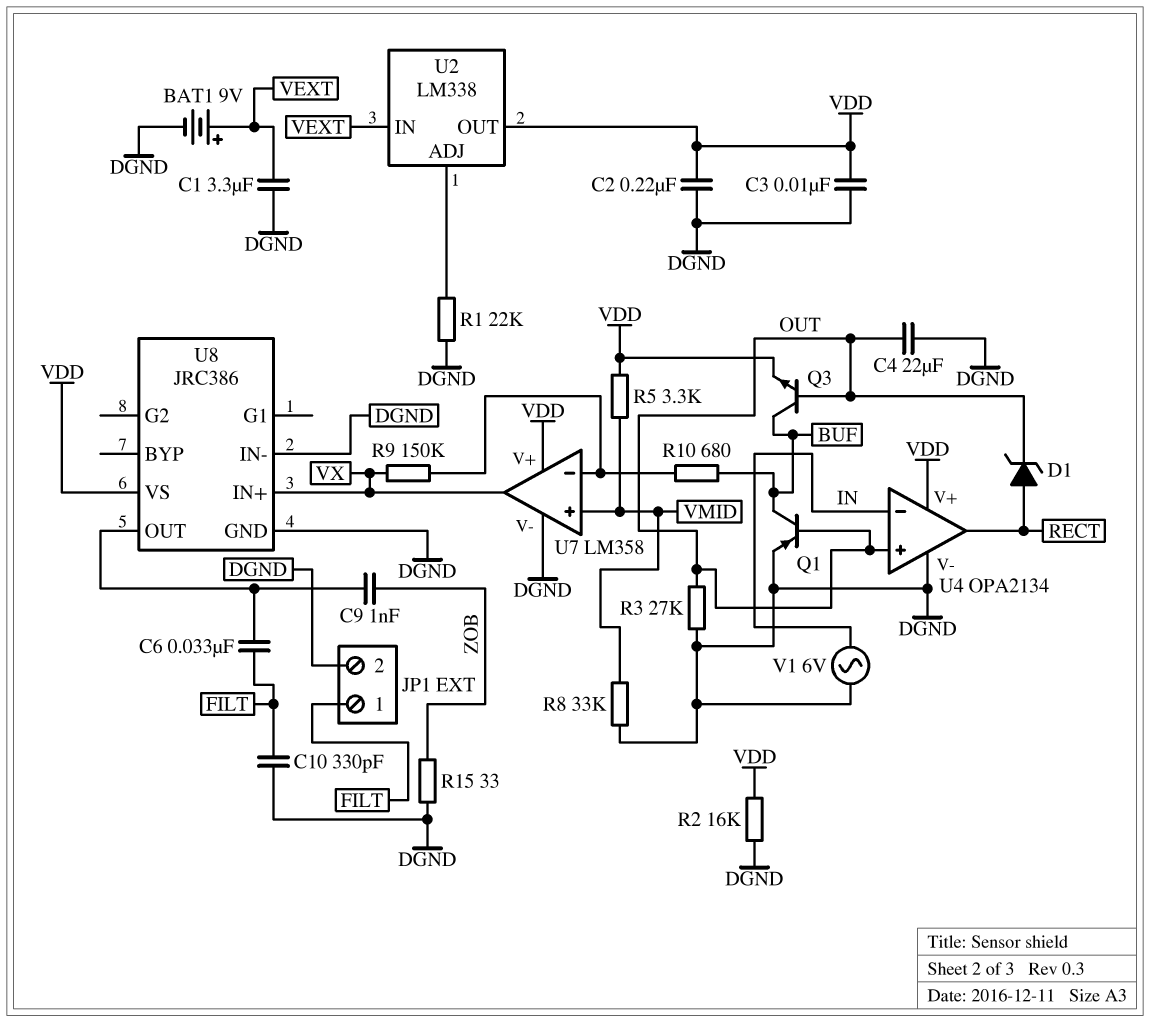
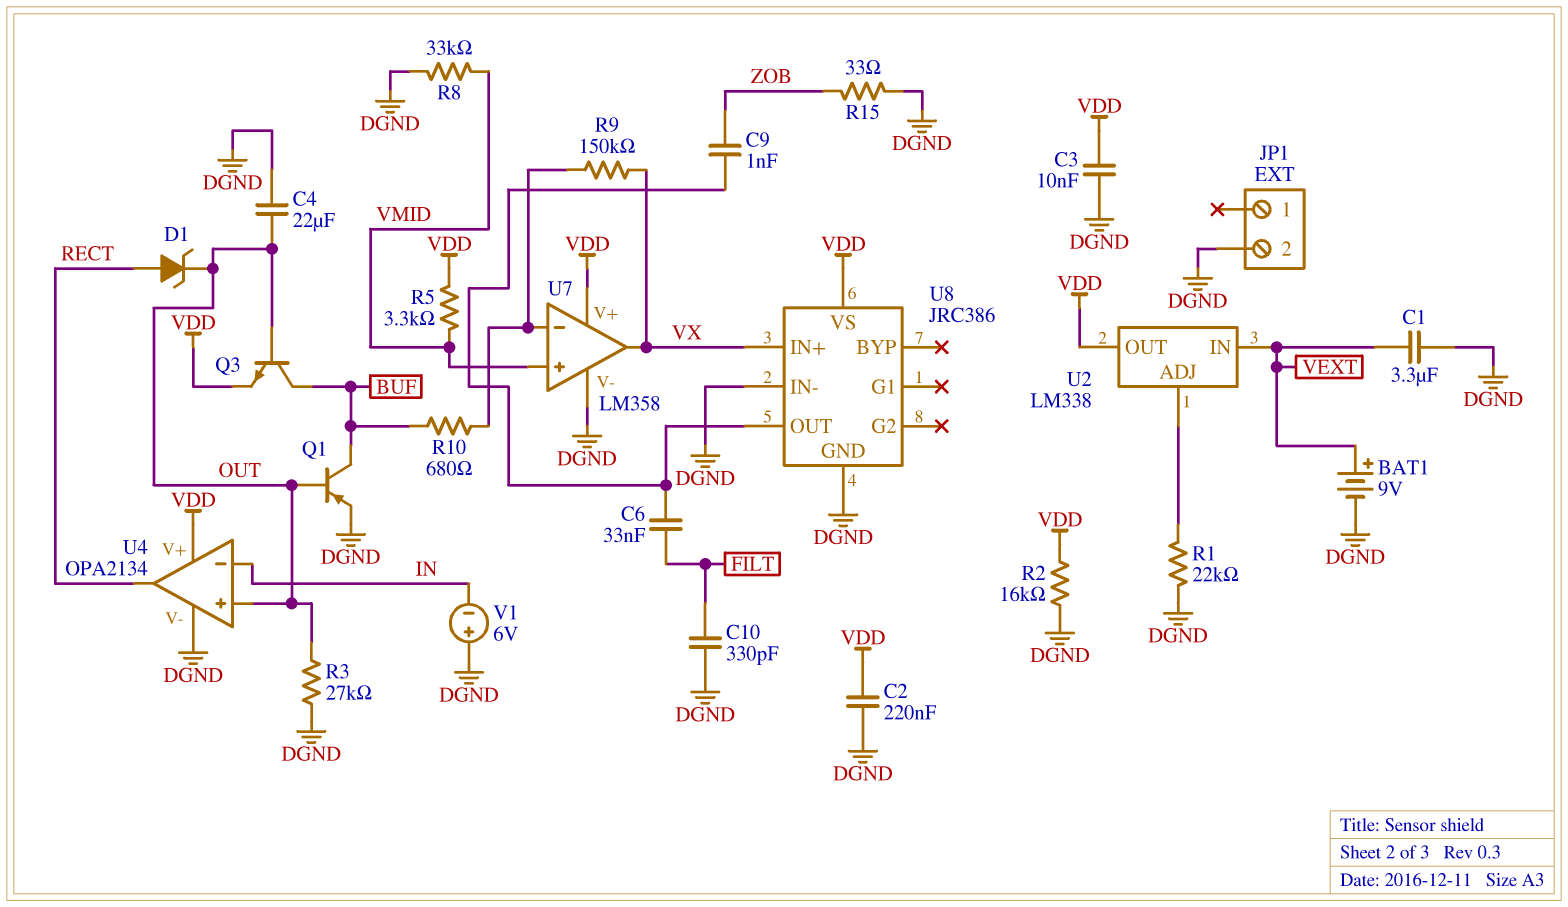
JP1 pin 1: FILT -> none
V1: AC 6V (DGND, IN) -> 6V (plus DGND, minus IN)

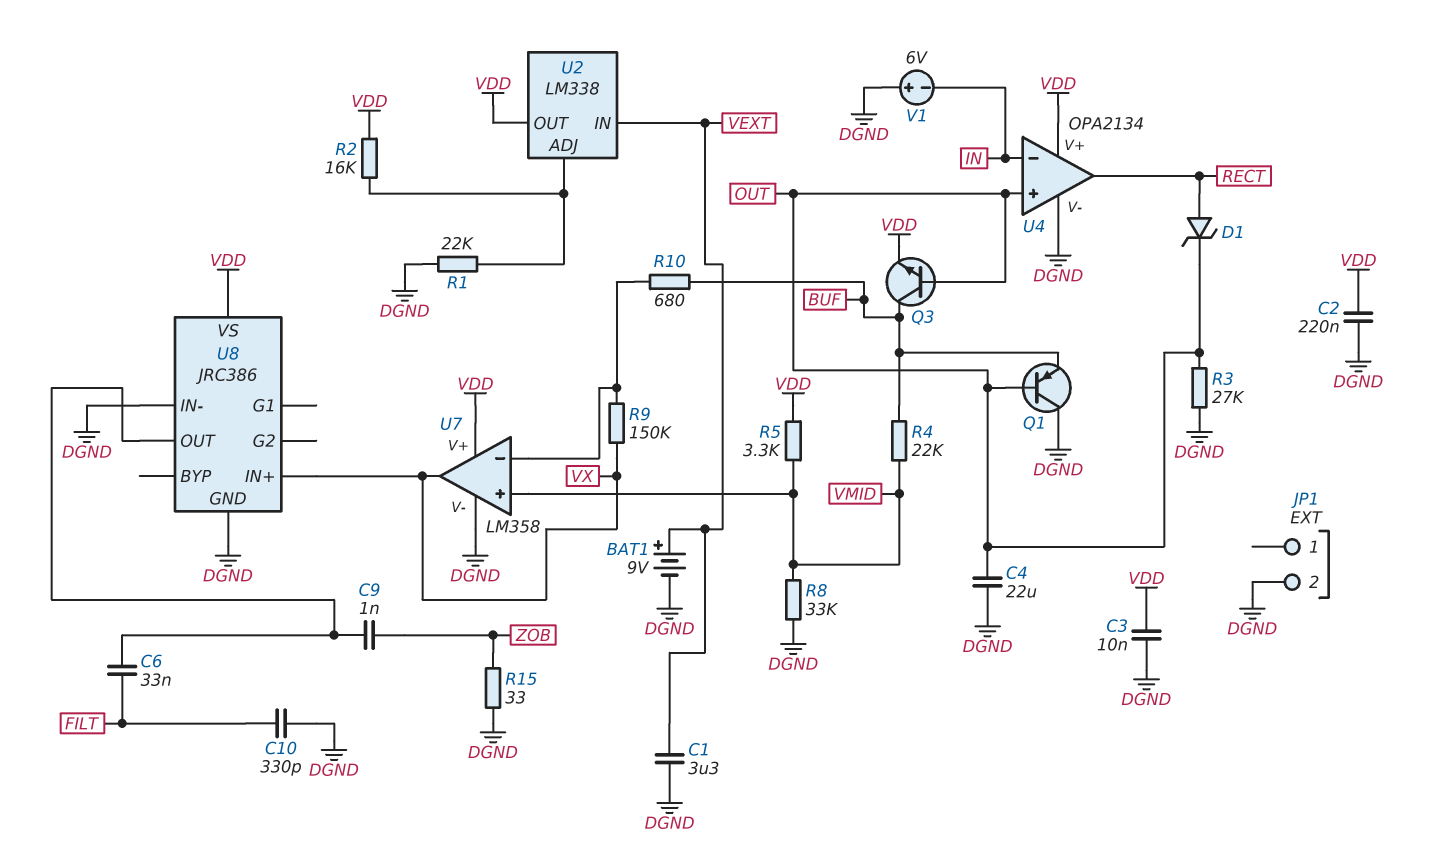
Q1: PNP (B OUT, C BUF, E DGND) -> PNP (B OUT, C DGND, E BUF)
R2: 16k (DGND, VDD) -> 16k (U2/ADJ, VDD)
R4: none -> 22k (BUF, VMID)

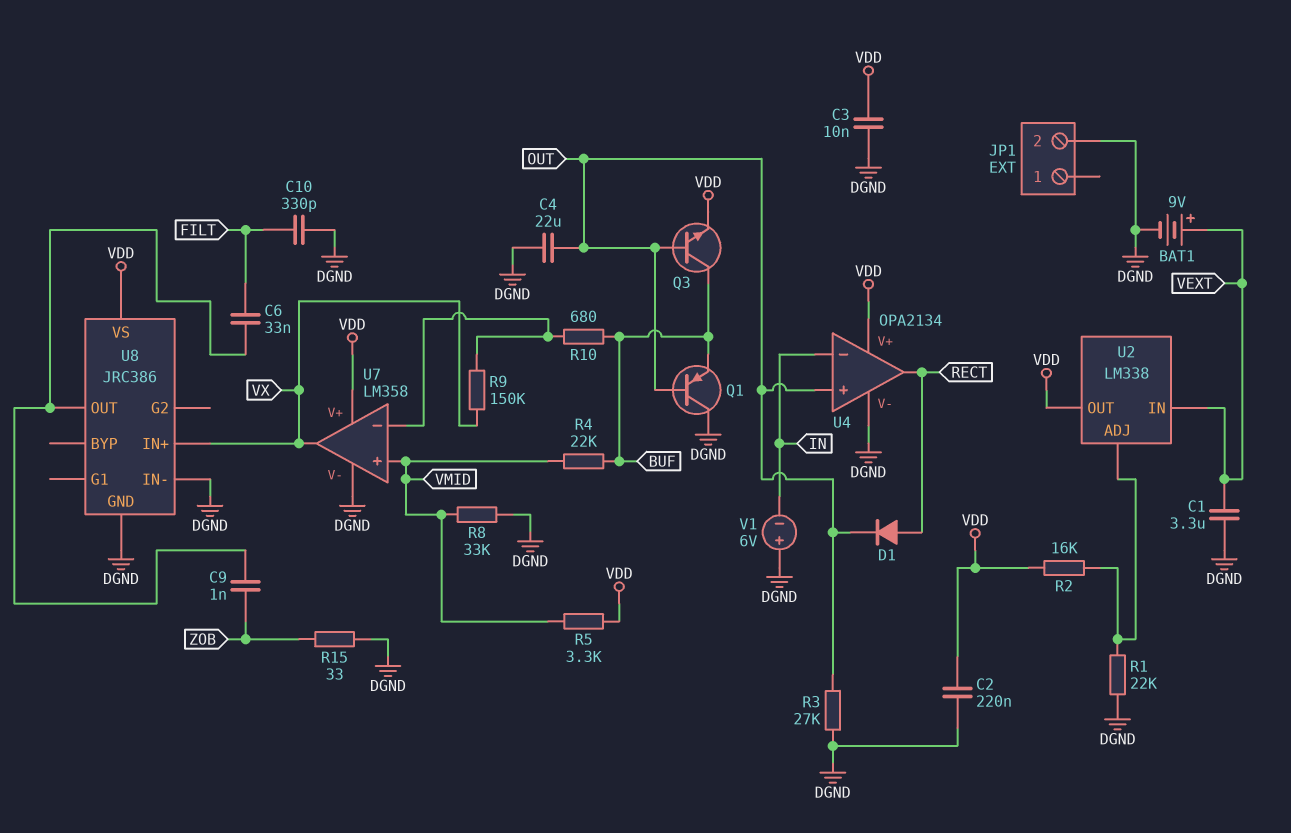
D1: zener (A RECT, K OUT) -> diode (A RECT, K OUT)

